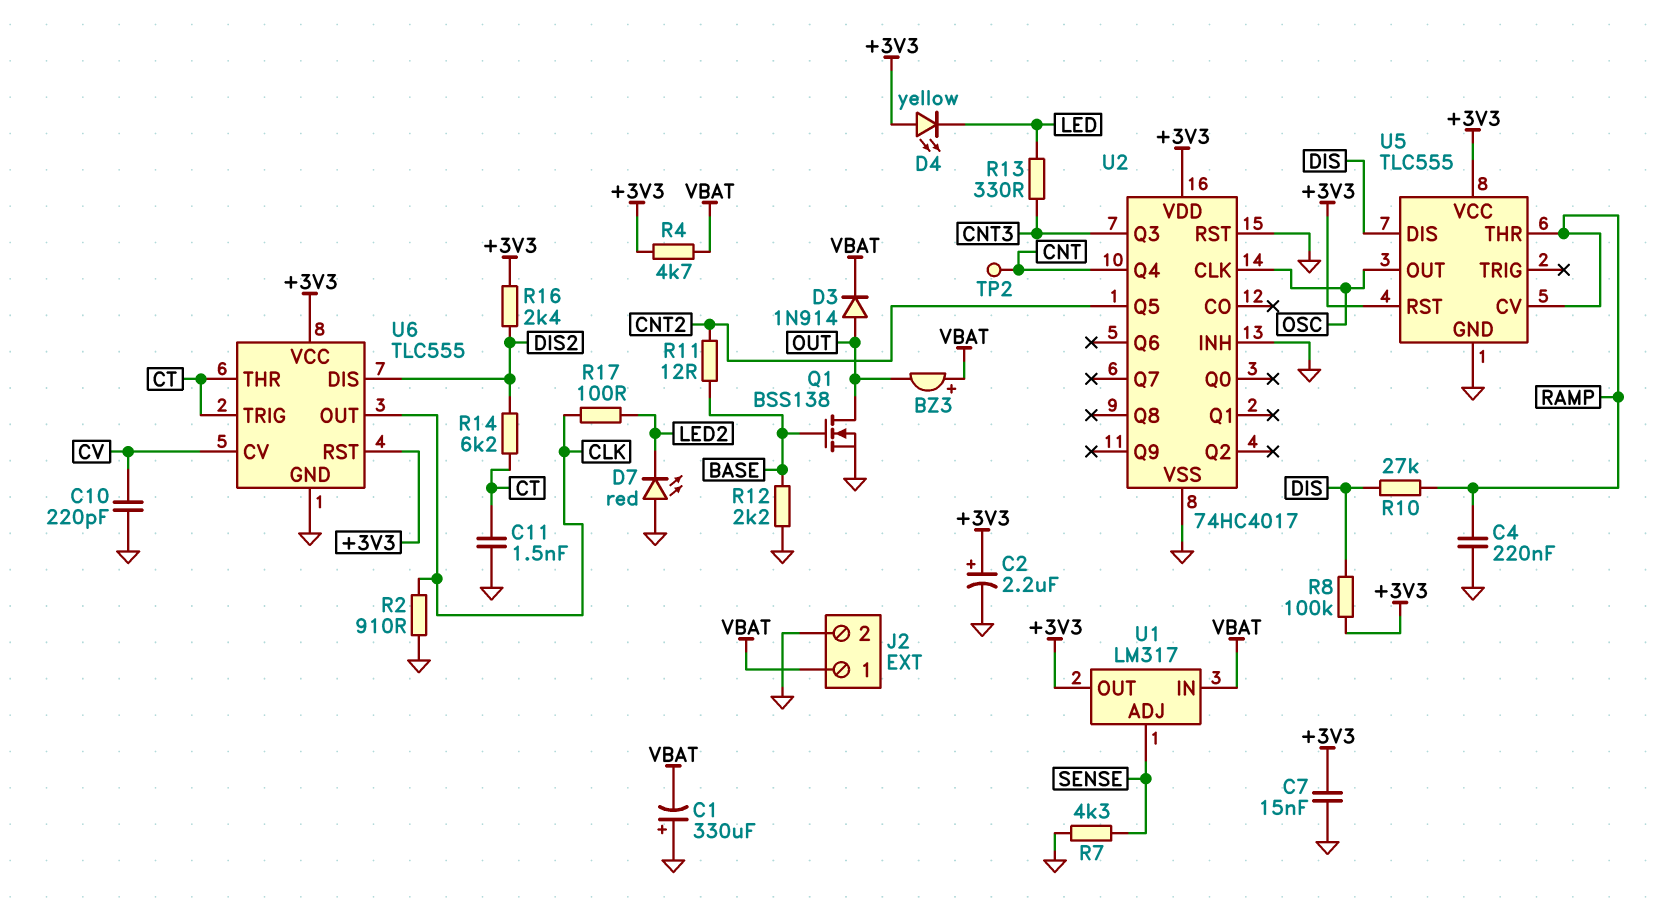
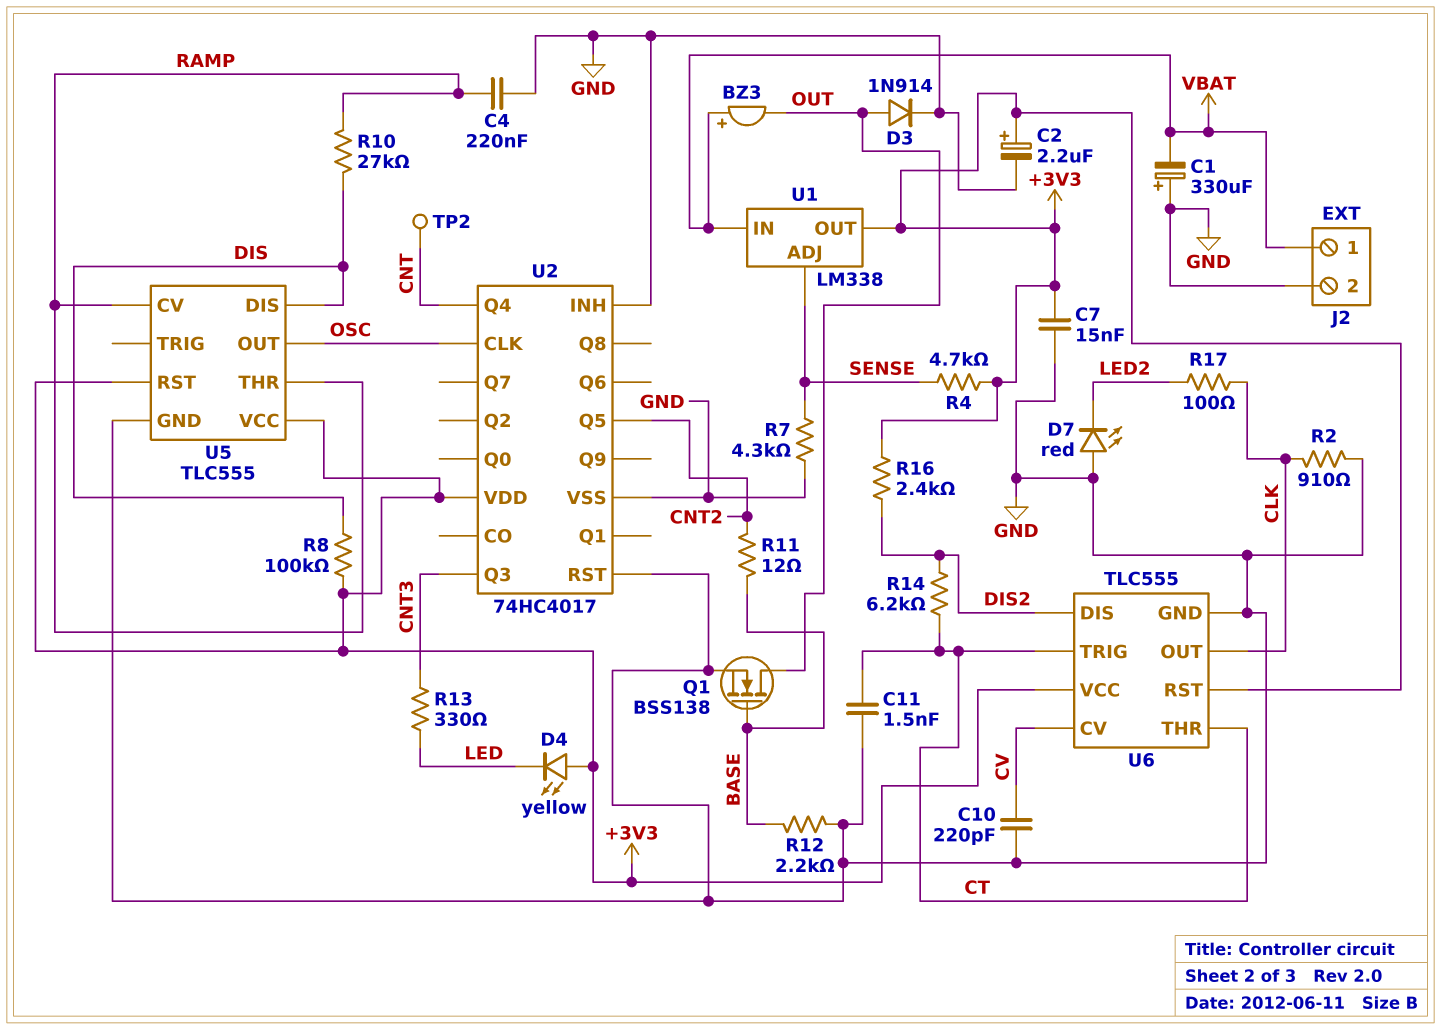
D3: diode 1N914 (A OUT, K VBAT) -> diode 1N914 (A OUT, K GND)
R4: 4.7k (+3V3, VBAT) -> 4.7k (+3V3, SENSE)
U1: LM317 -> LM338

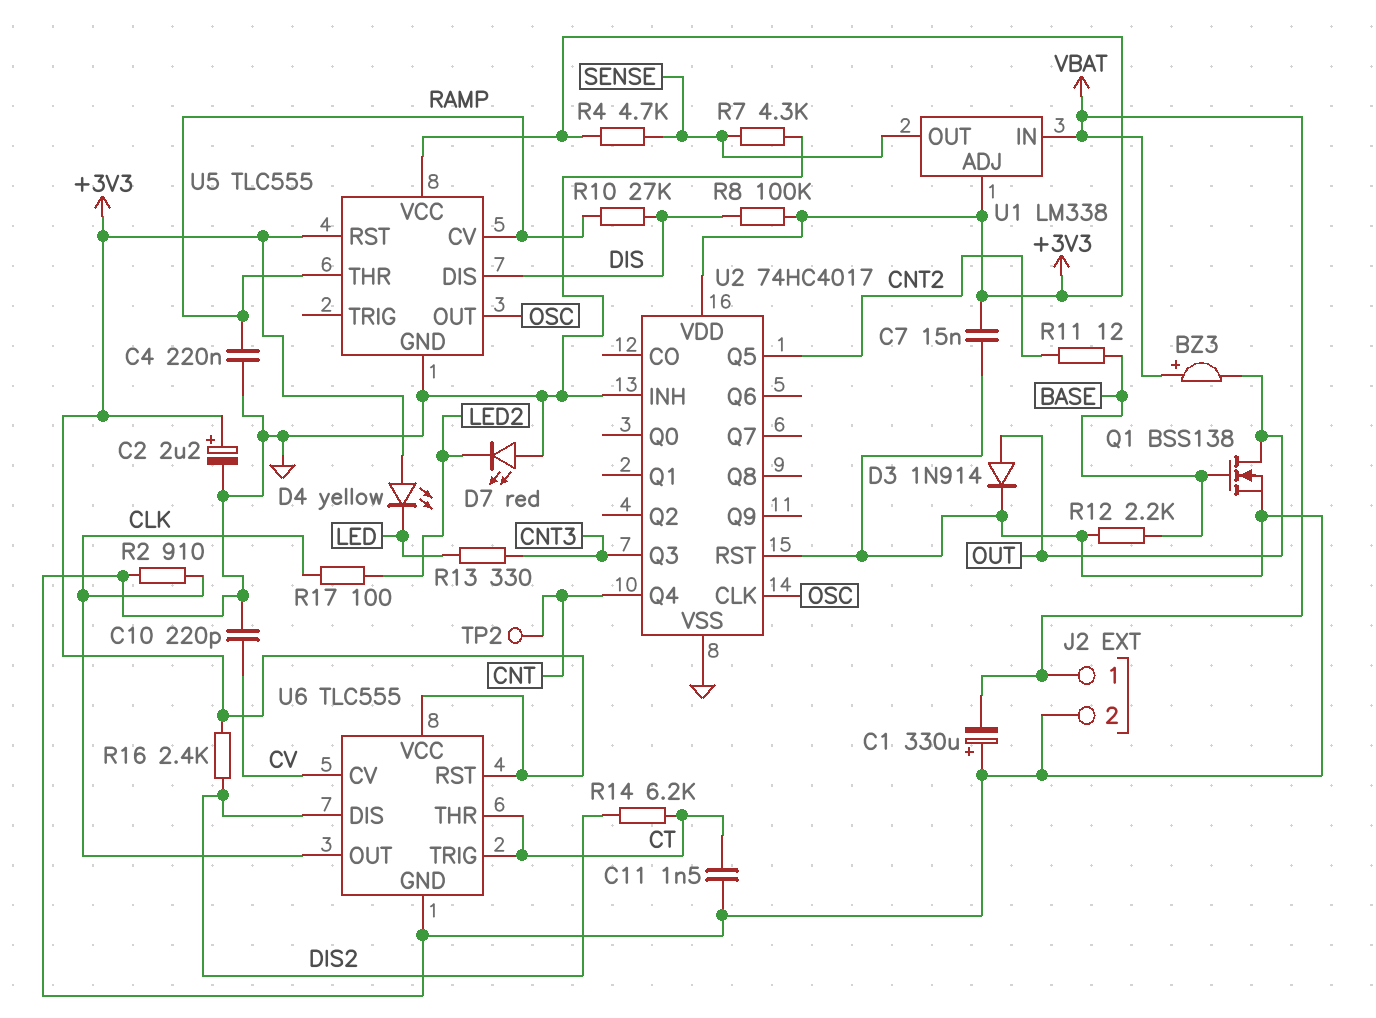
U1 pin ADJ: SENSE -> +3V3
U1 pin OUT: +3V3 -> SENSE

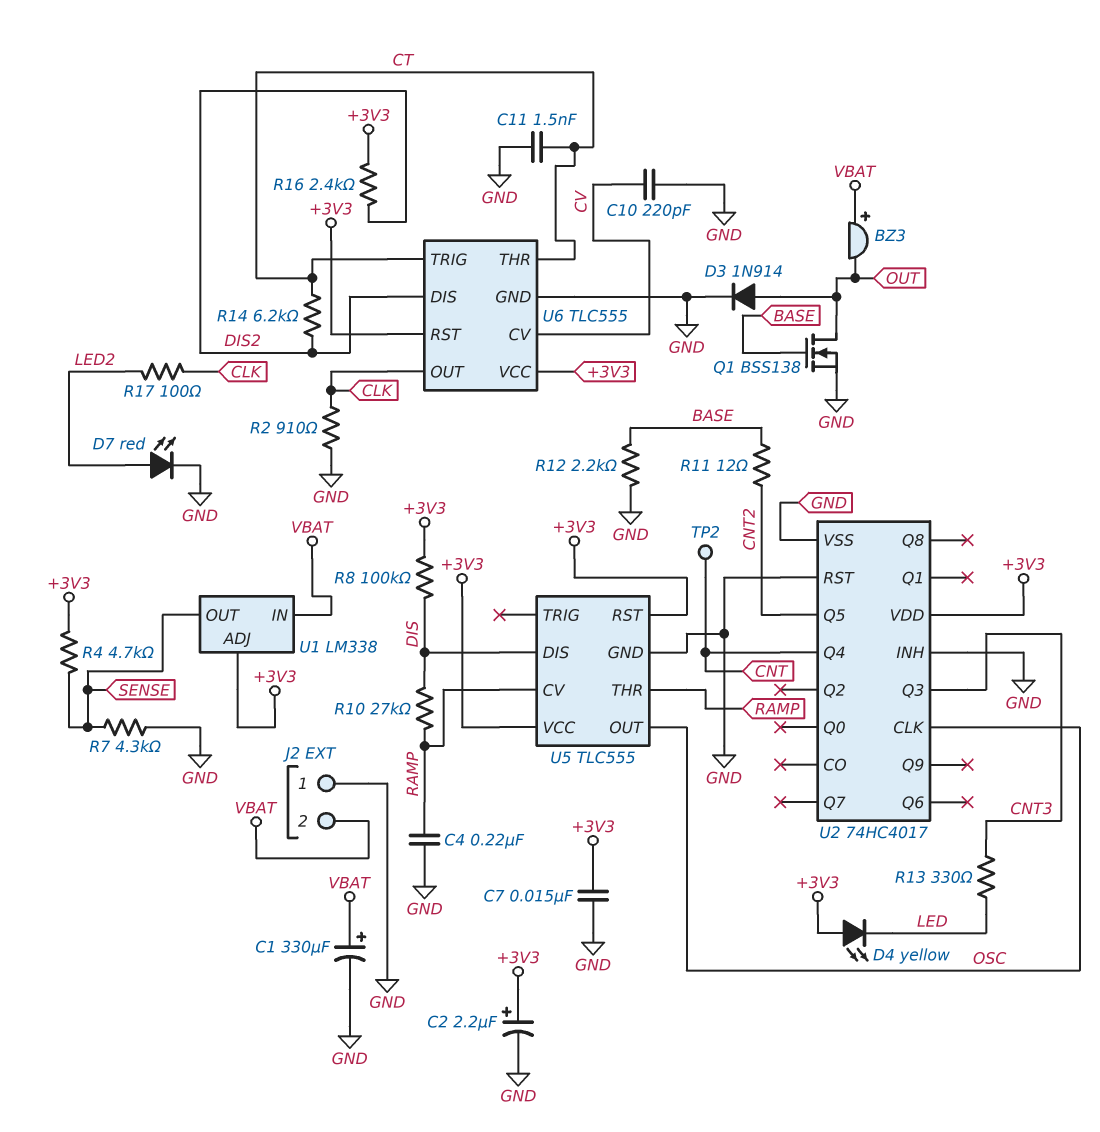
C1: 330uF (plus GND, minus VBAT) -> 330uF (plus VBAT, minus GND)
D7: LED red (A GND, K LED2) -> LED red (A LED2, K GND)
J2 pin 1: VBAT -> GND
J2 pin 2: GND -> VBAT

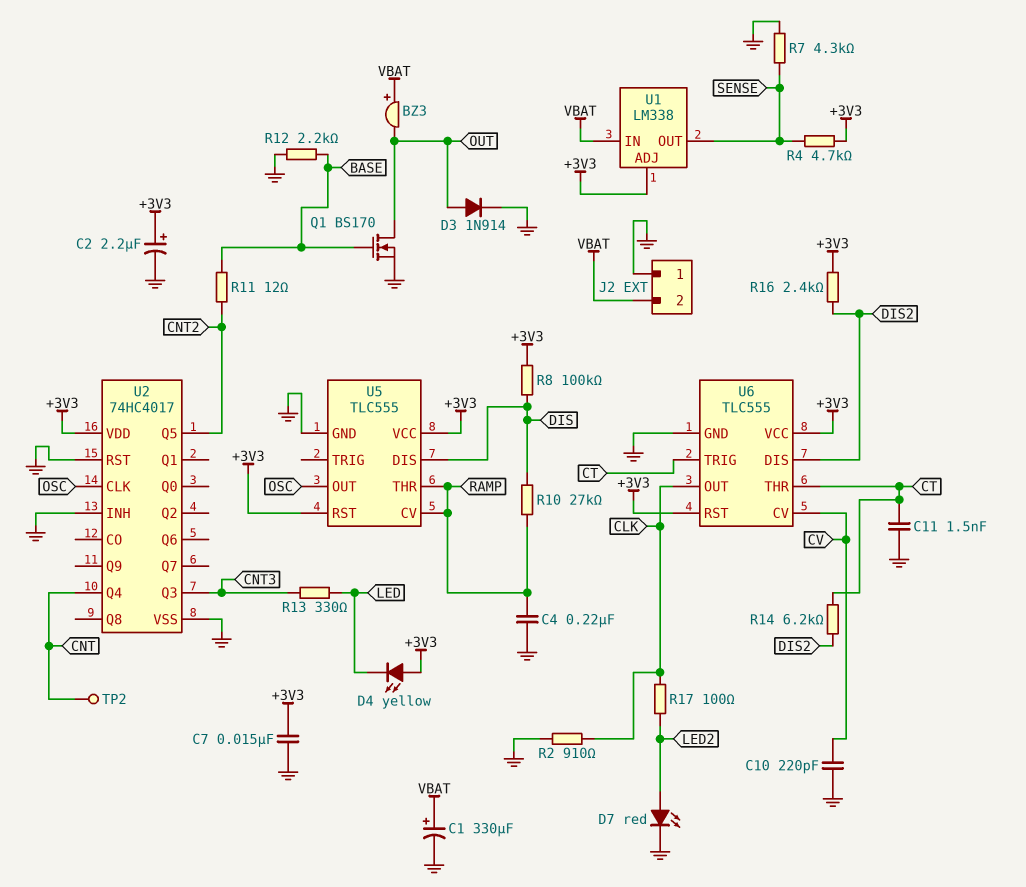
Q1: NMOS BSS138 (G BASE, D OUT, S GND) -> NMOS BS170 (G BASE, D OUT, S GND)

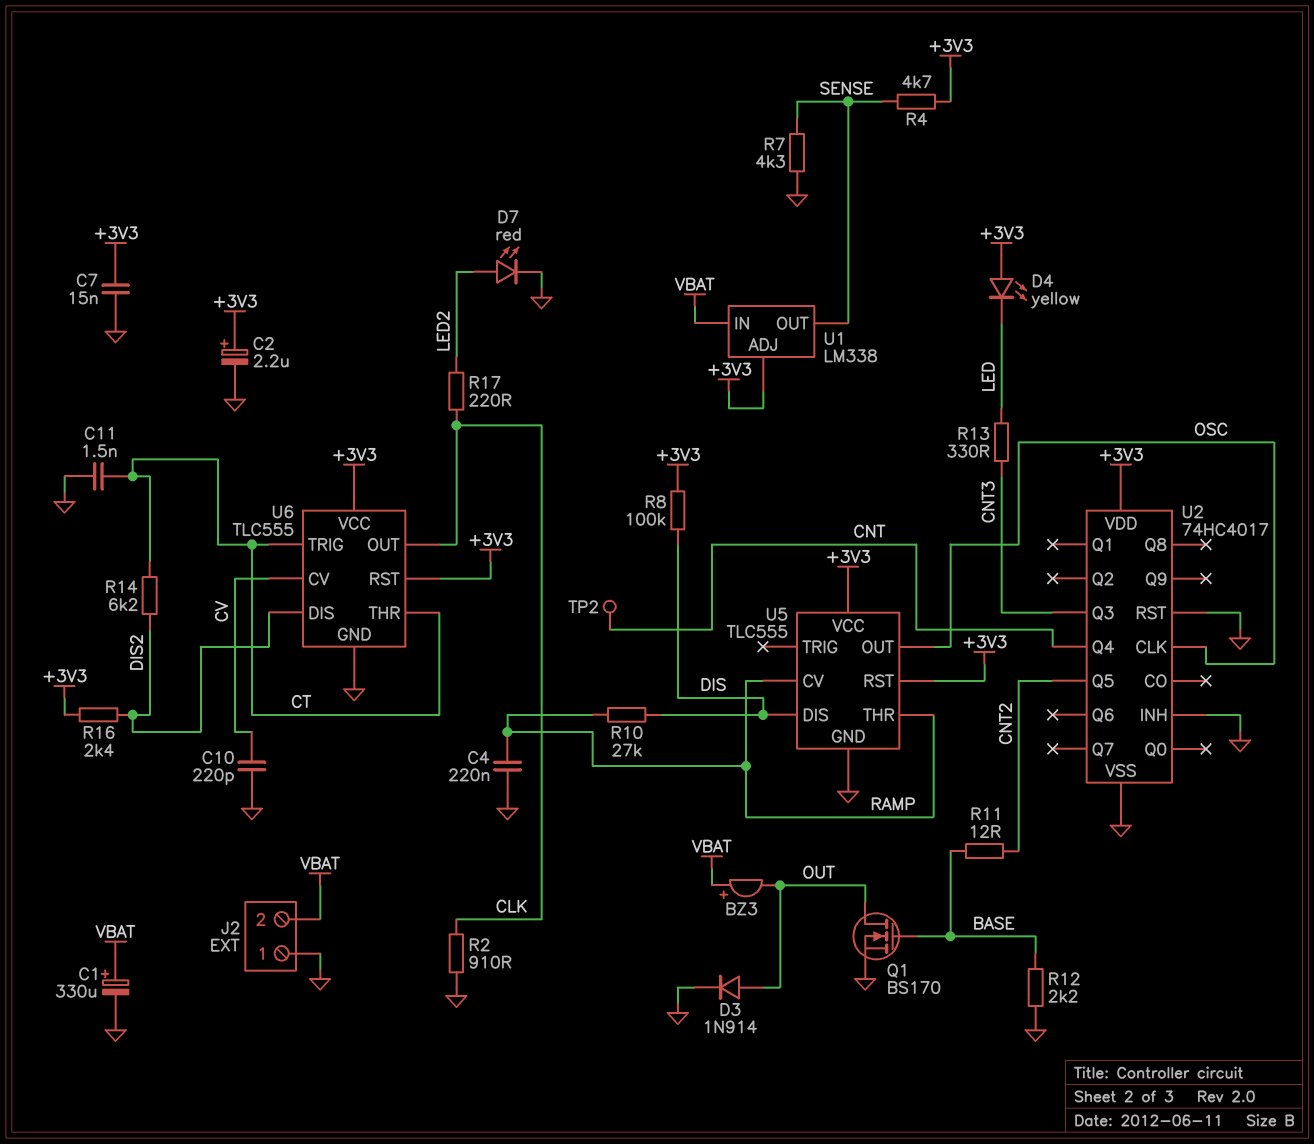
R17: 100 (CLK, LED2) -> 220 (CLK, LED2)

